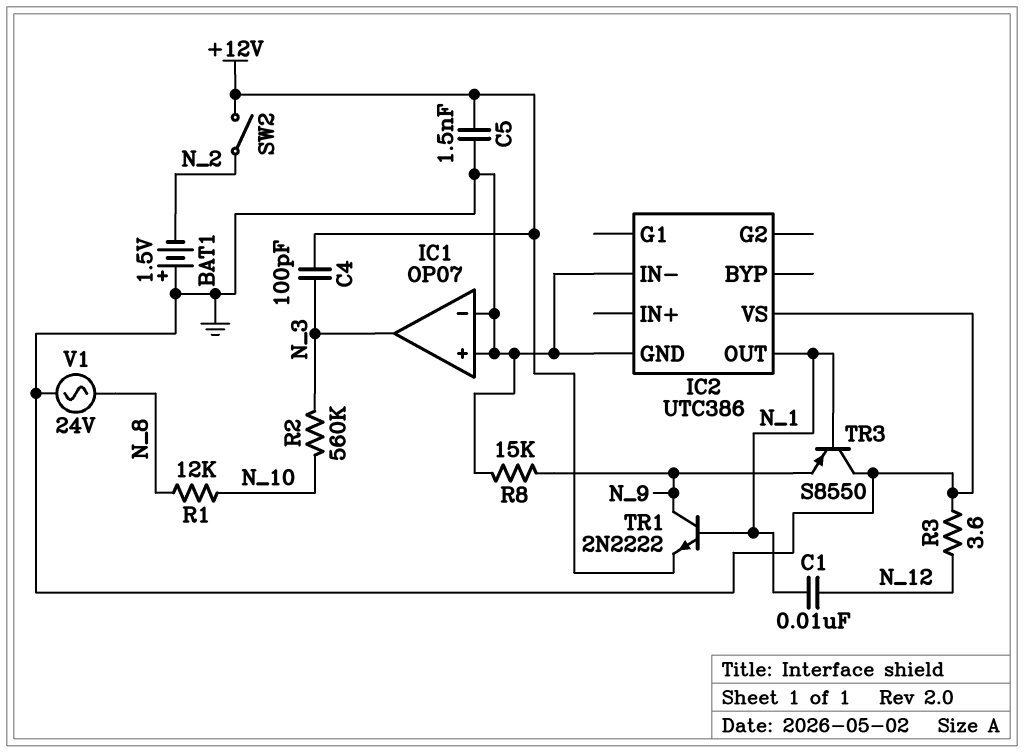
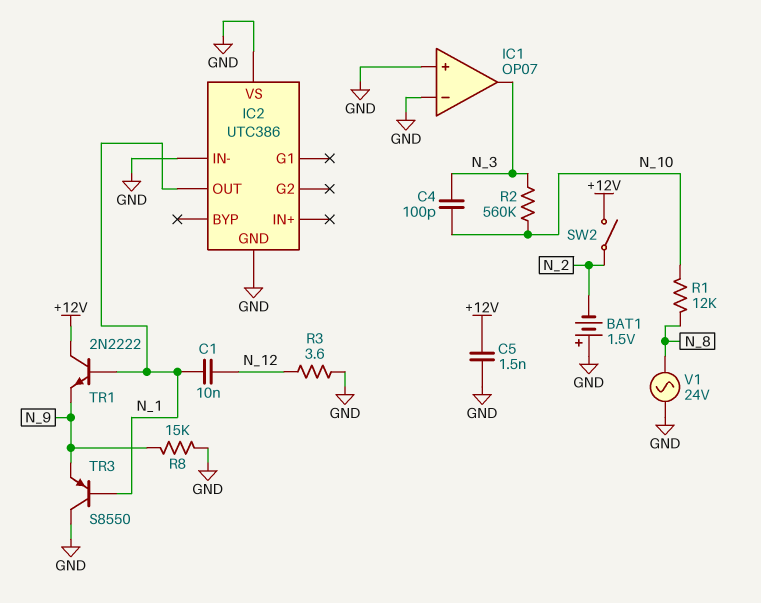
C4: 100pF (+12V, N_3) -> 100pF (N_3, N_10)
TR1: NPN 2N2222 (B N_1, C N_9, E +12V) -> NPN 2N2222 (B N_1, C +12V, E N_9)

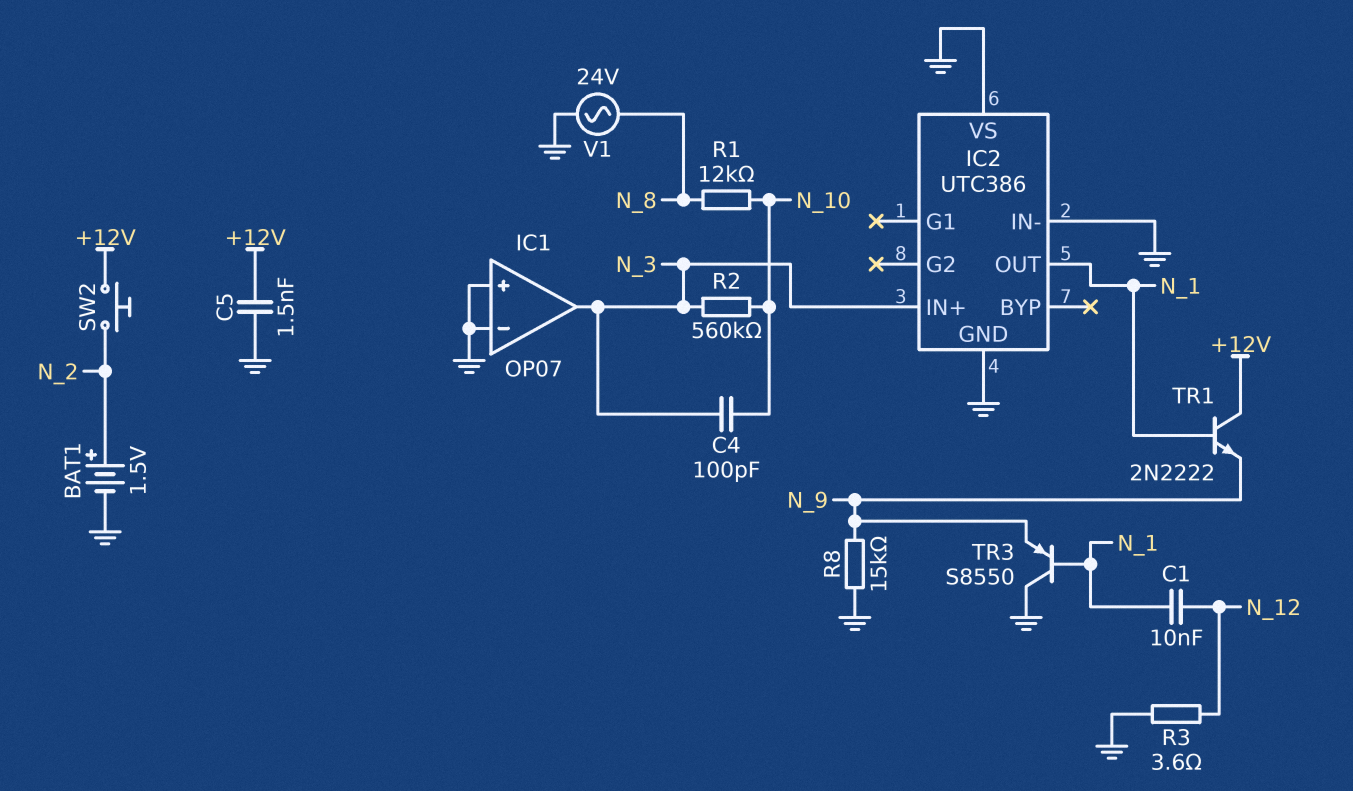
BAT1: 1.5V (plus GND, minus N_2) -> 1.5V (plus N_2, minus GND)
IC2 pin IN+: none -> N_3
SW2: switch (+12V, N_2) -> button (+12V, N_2)

